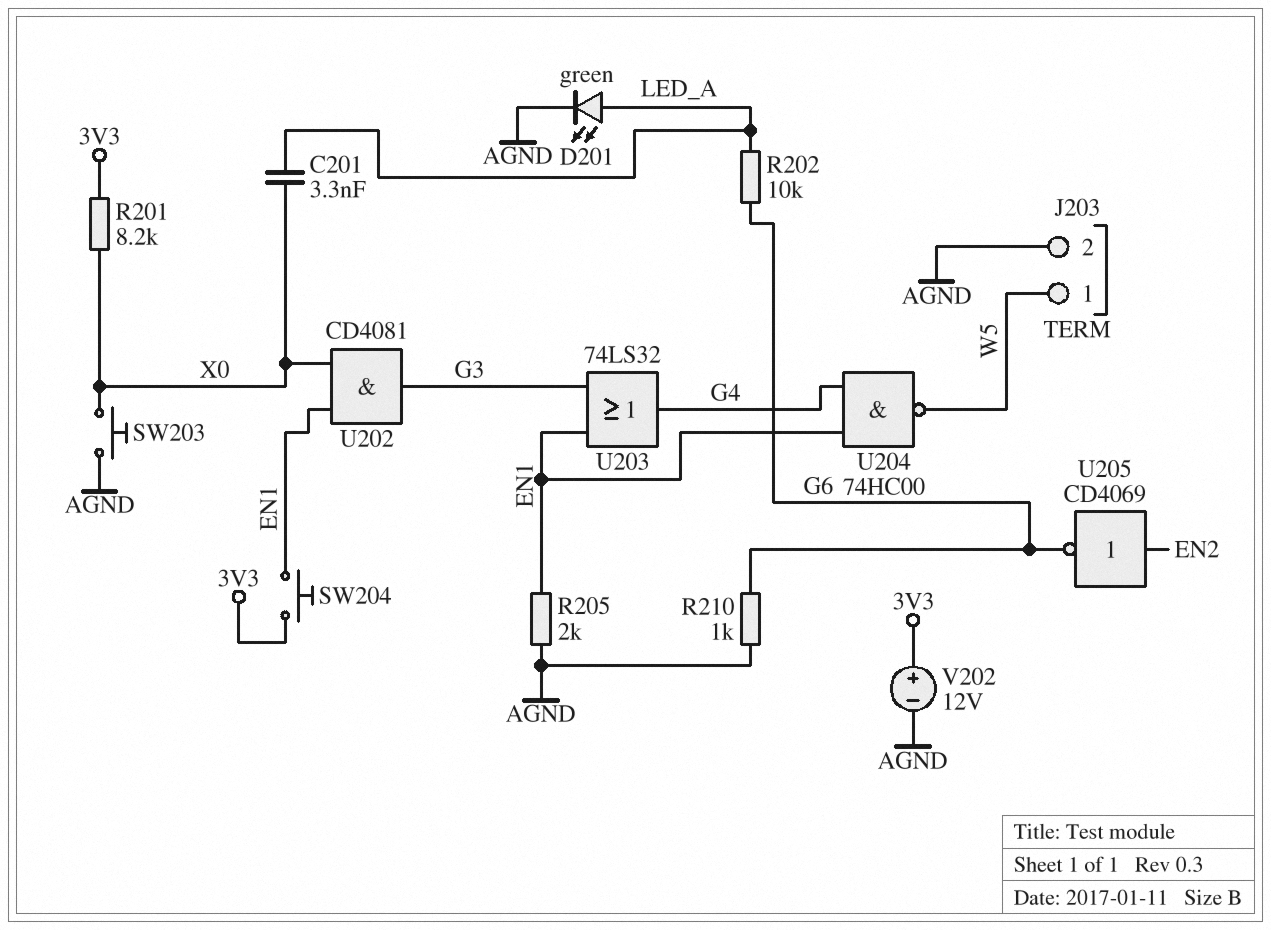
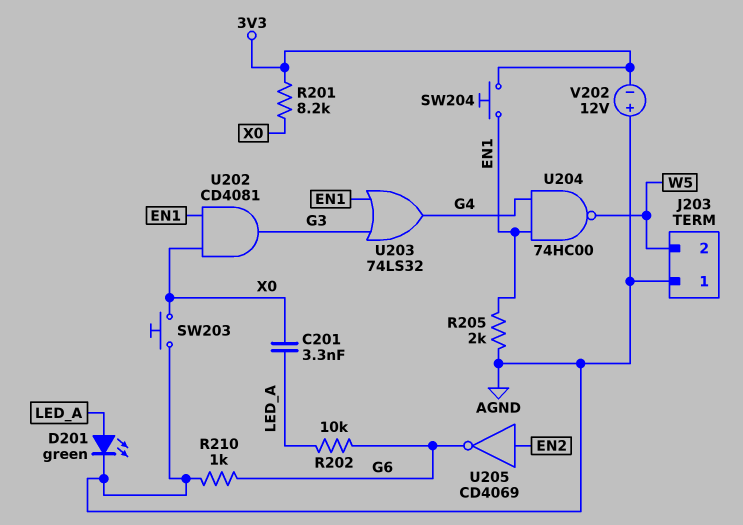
J203 pin 1: W5 -> AGND
J203 pin 2: AGND -> W5
V202: 12V (plus 3V3, minus AGND) -> 12V (plus AGND, minus 3V3)

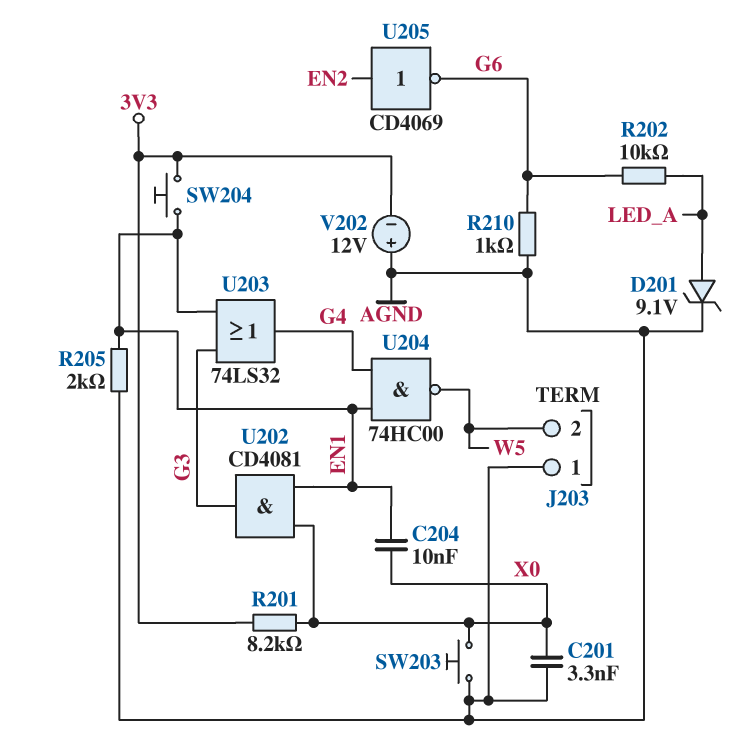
C201: 3.3nF (LED_A, X0) -> 3.3nF (AGND, X0)
C204: none -> 10nF (EN1, X0)
D201: LED green (A LED_A, K AGND) -> zener 9.1V (A LED_A, K AGND)

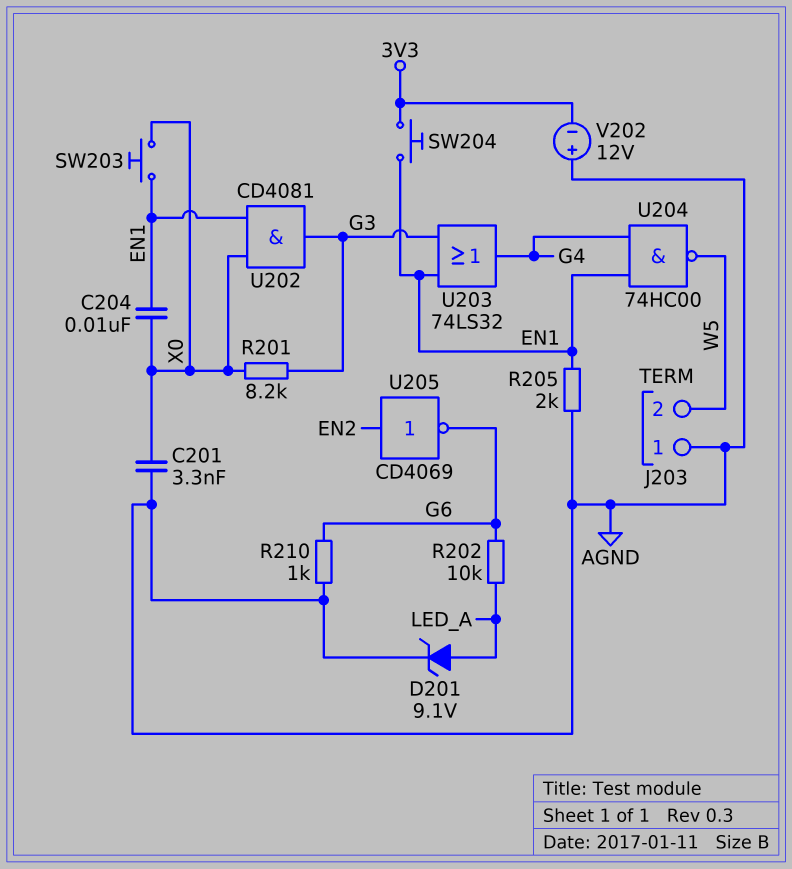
R201: 8.2k (3V3, X0) -> 8.2k (G3, X0)
SW203: button (AGND, X0) -> button (EN1, X0)

